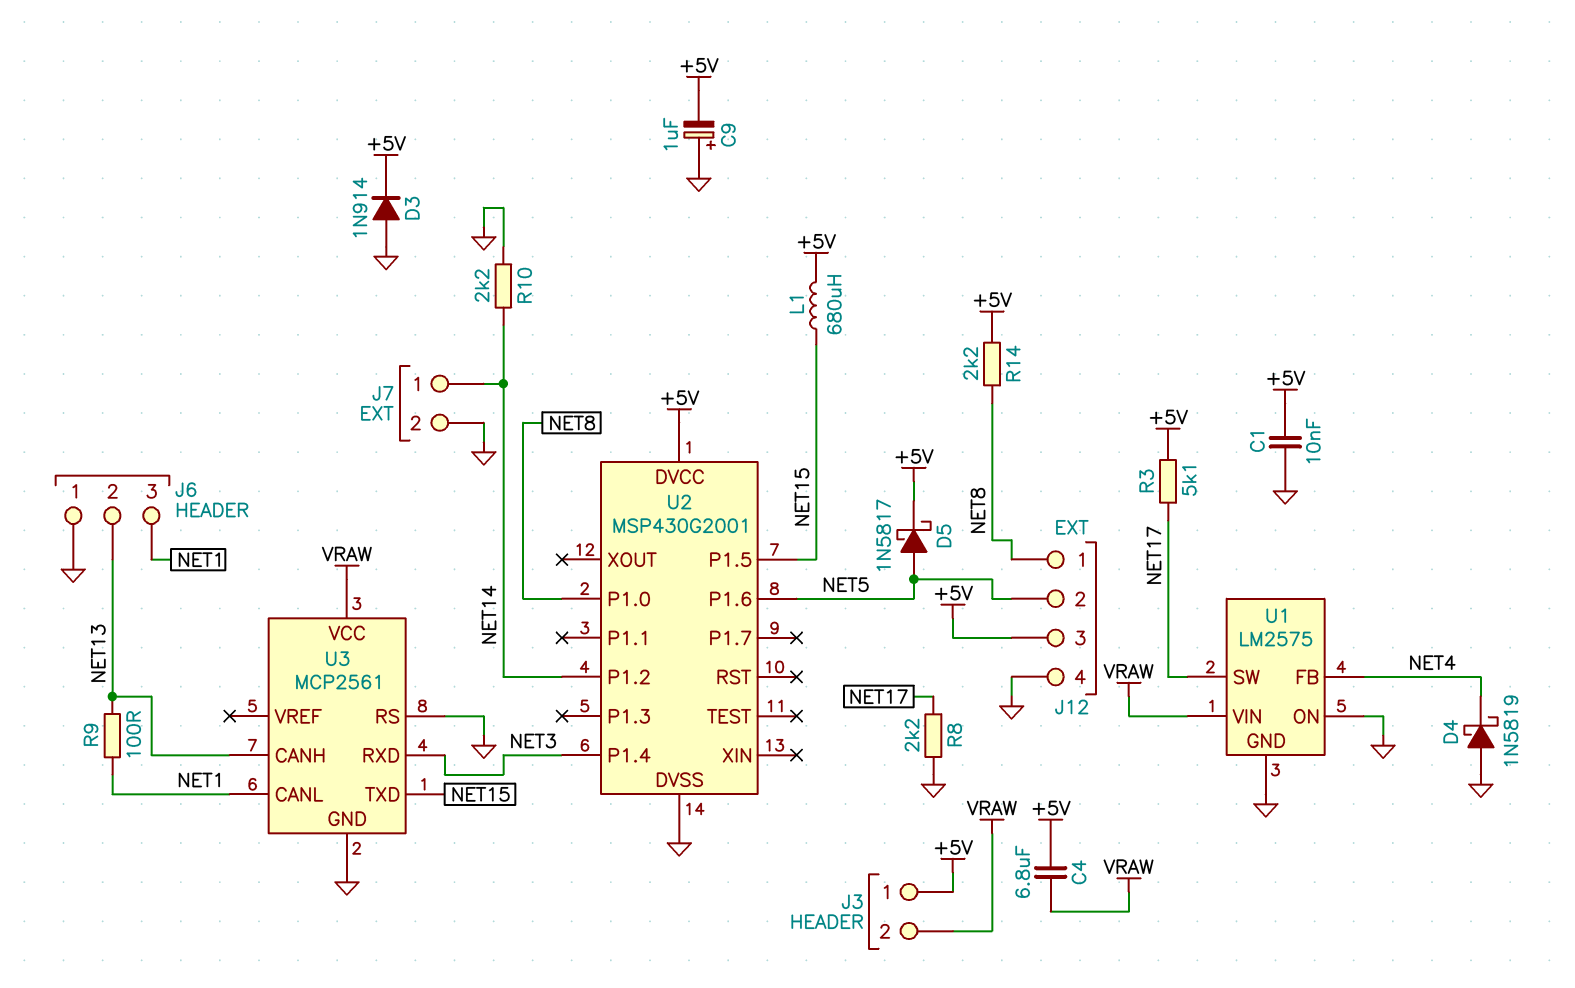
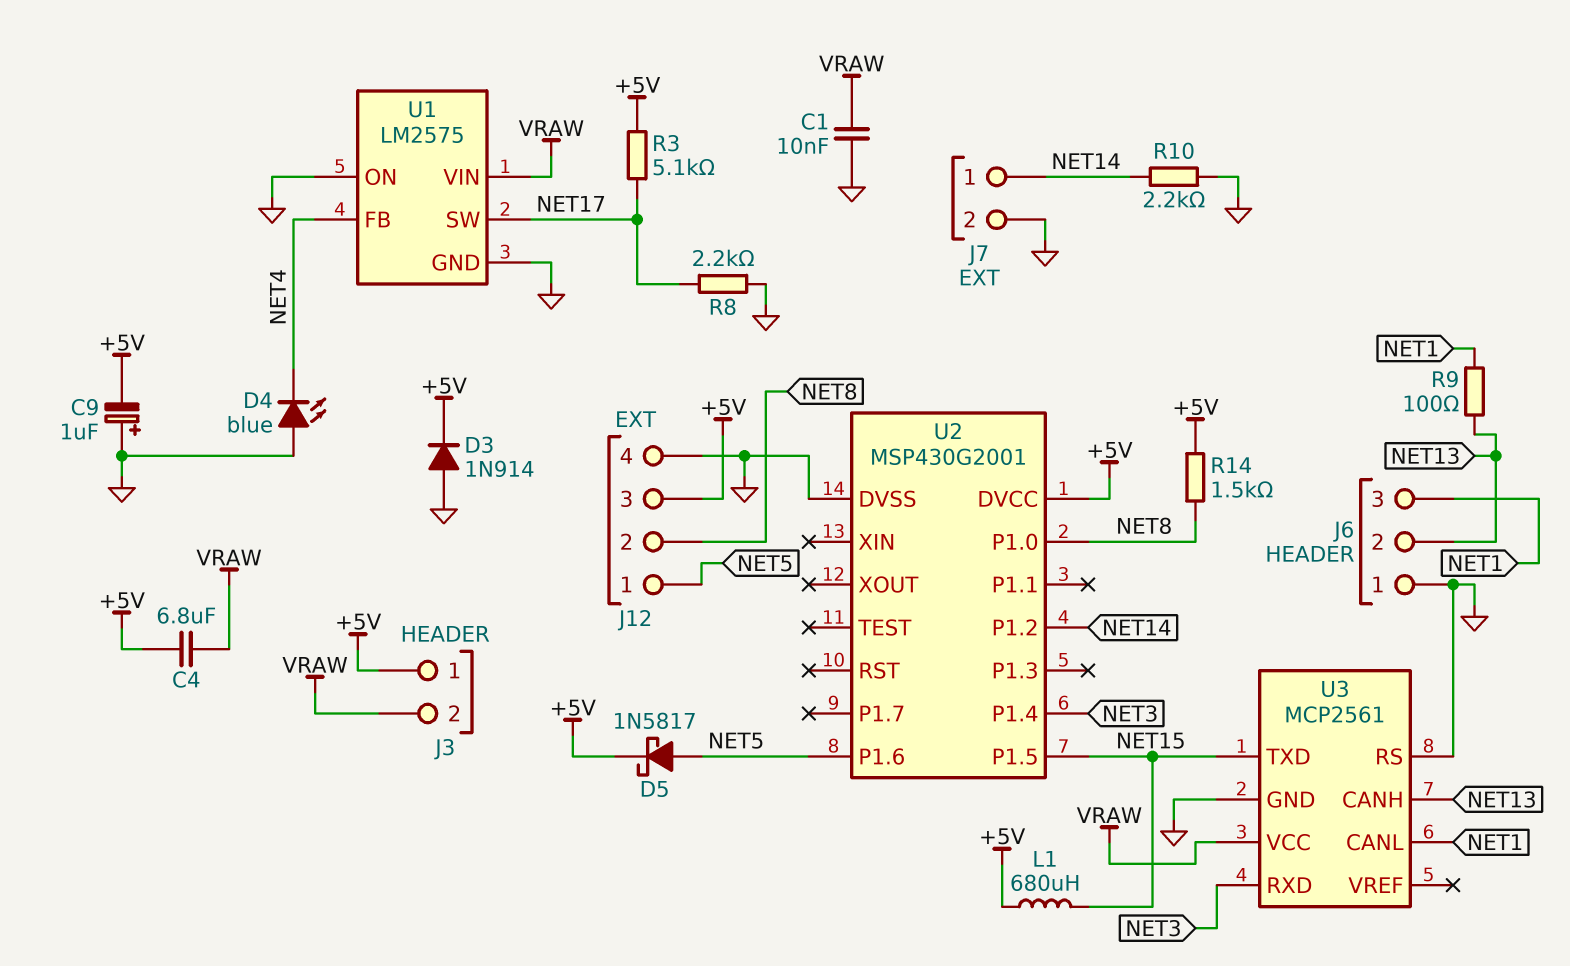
C1: 10nF (+5V, GND) -> 10nF (GND, VRAW)
D4: schottky 1N5819 (A GND, K NET4) -> LED blue (A GND, K NET4)
J12 pin 1: NET8 -> NET5
J12 pin 2: NET5 -> NET8
R14: 2.2k (+5V, NET8) -> 1.5k (+5V, NET8)

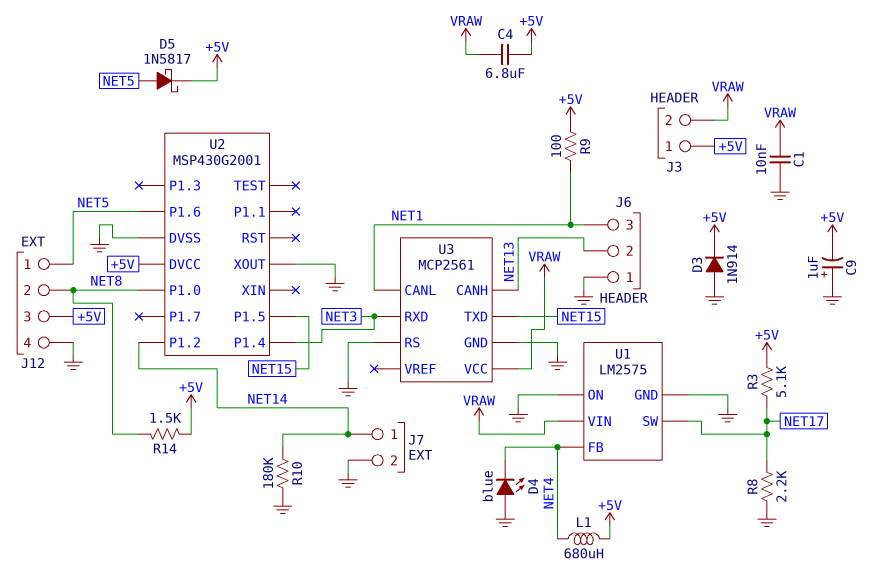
L1: 680uH (+5V, NET15) -> 680uH (+5V, NET4)
R9: 100 (NET1, NET13) -> 100 (+5V, NET1)
R10: 2.2k (GND, NET14) -> 180k (GND, NET14)
U2 pin XOUT: none -> GND

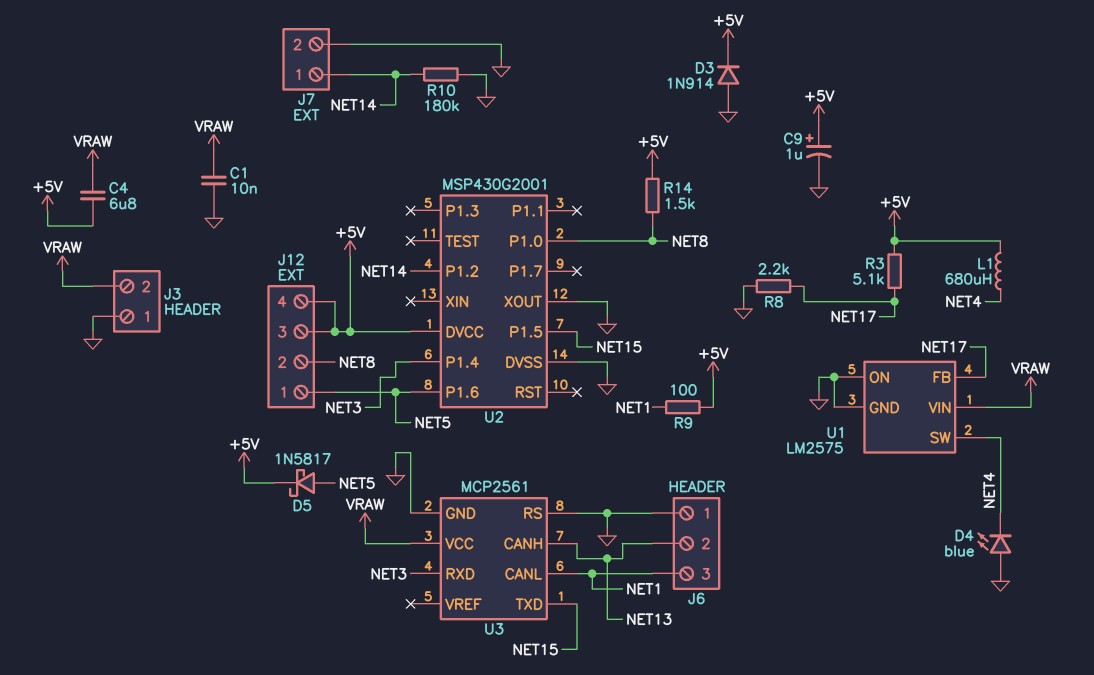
C9: 1uF (plus GND, minus +5V) -> 1uF (plus +5V, minus GND)
J3 pin 1: +5V -> GND
J12 pin 4: GND -> +5V
U1 pin FB: NET4 -> NET17
U1 pin SW: NET17 -> NET4

